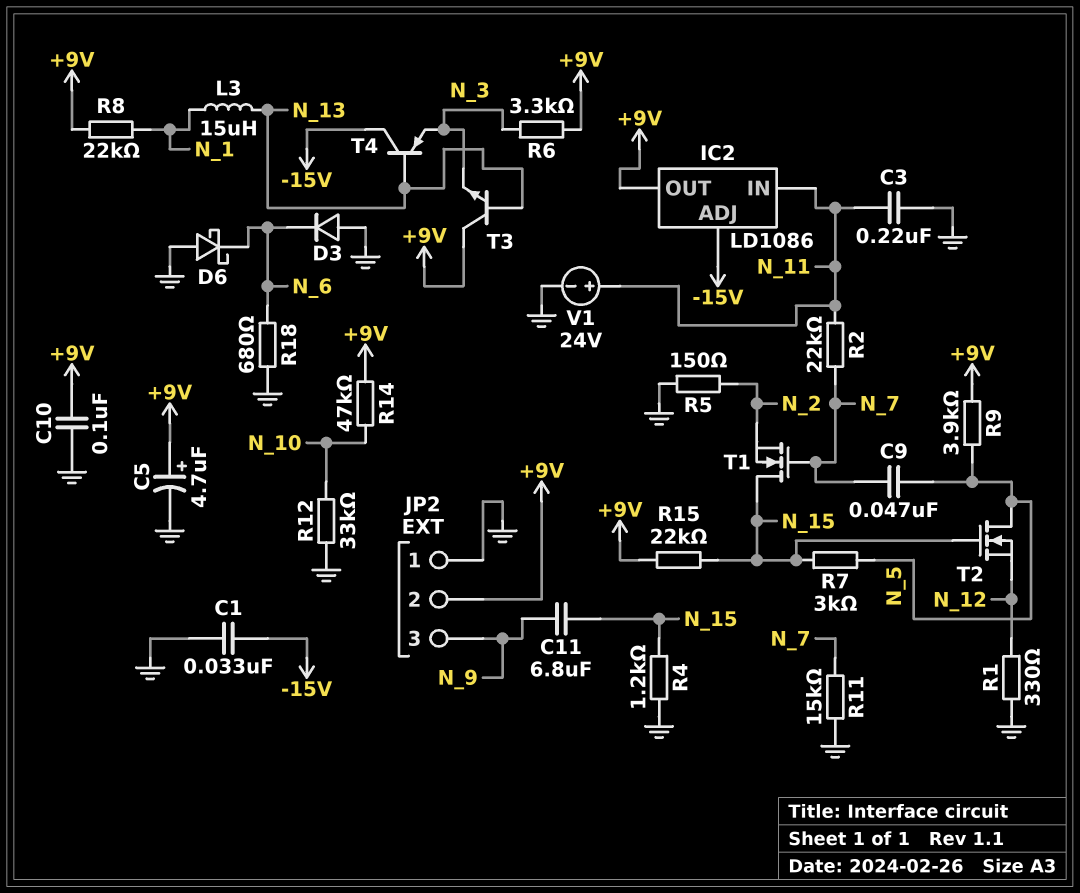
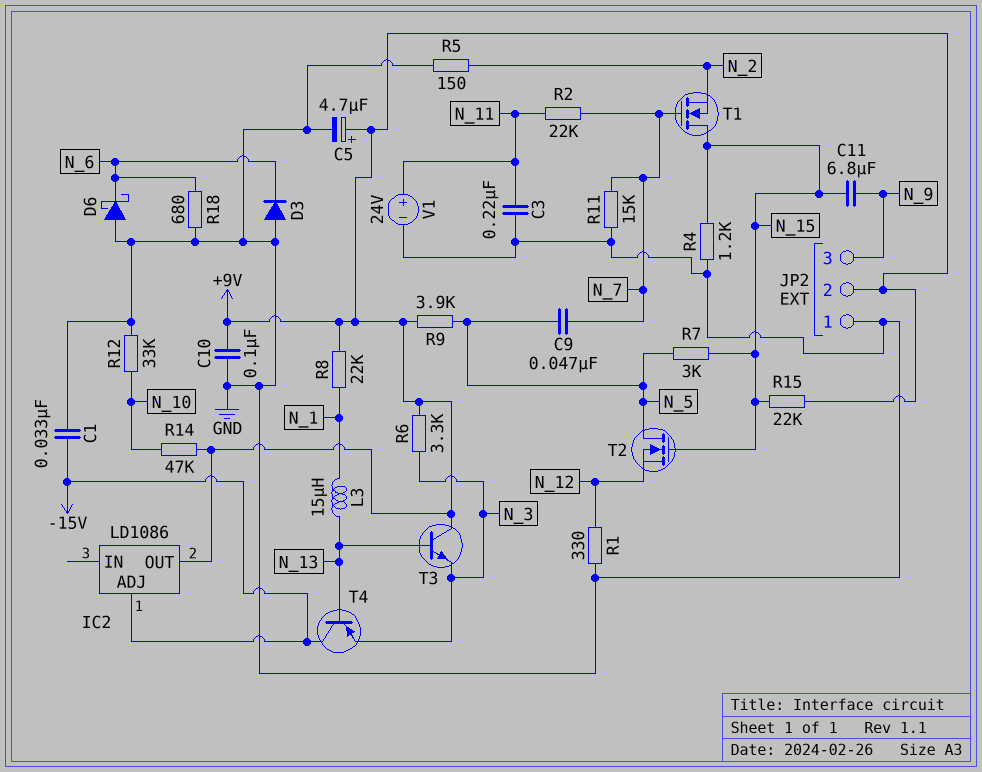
IC2 pin IN: N_11 -> none

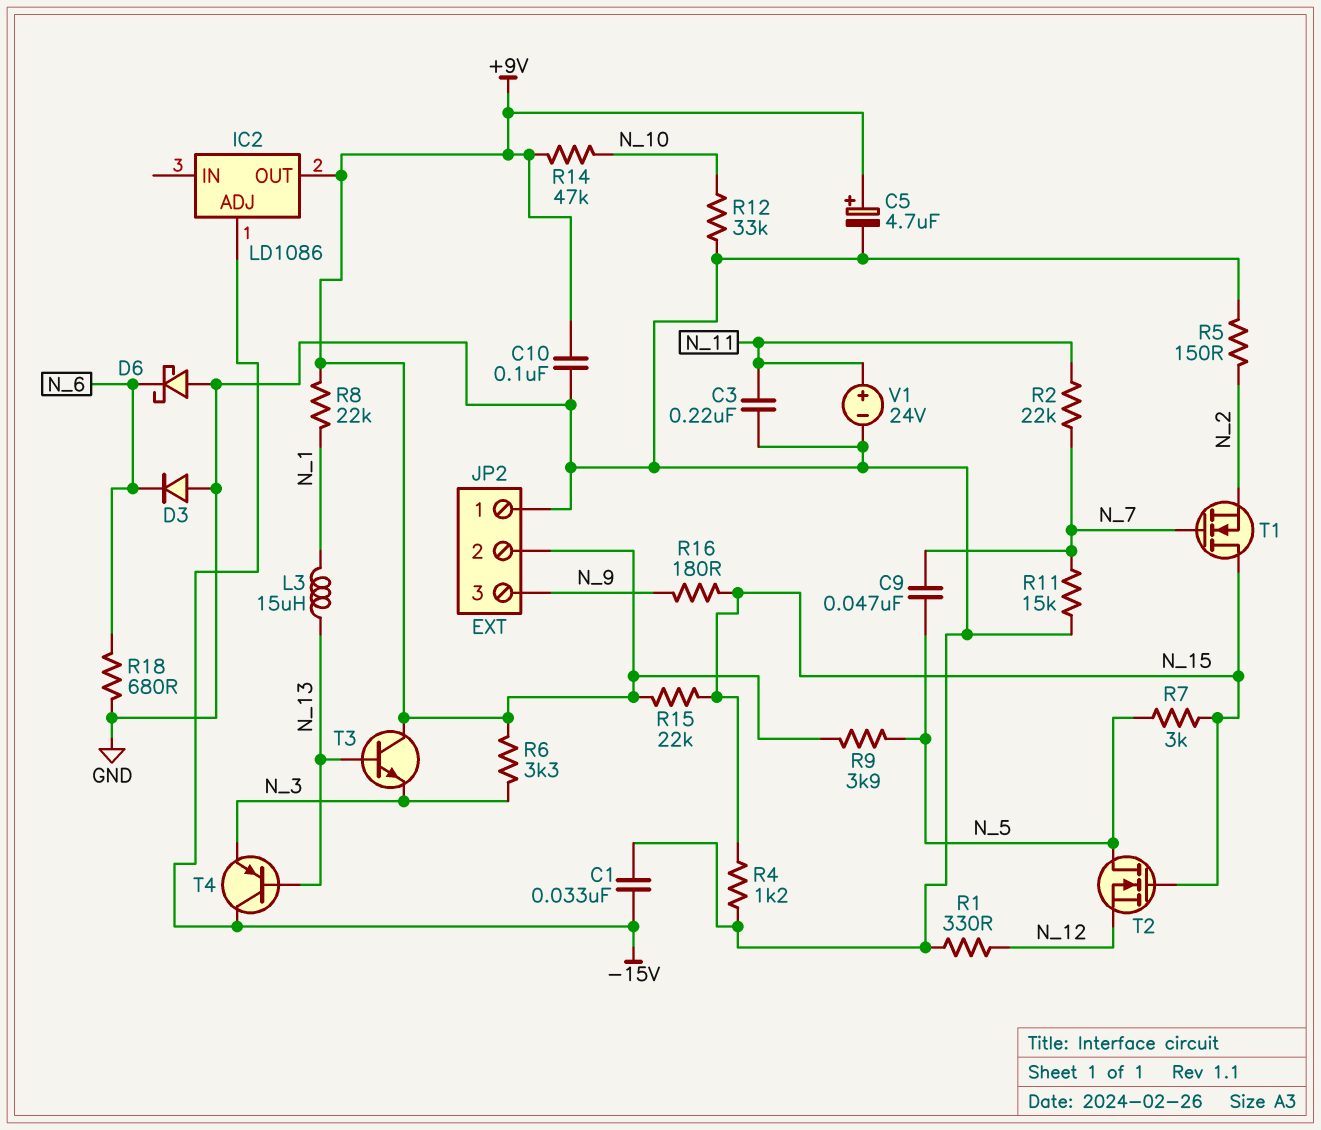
C11: 6.8uF (N_9, N_15) -> none
R16: none -> 180 (N_9, N_15)

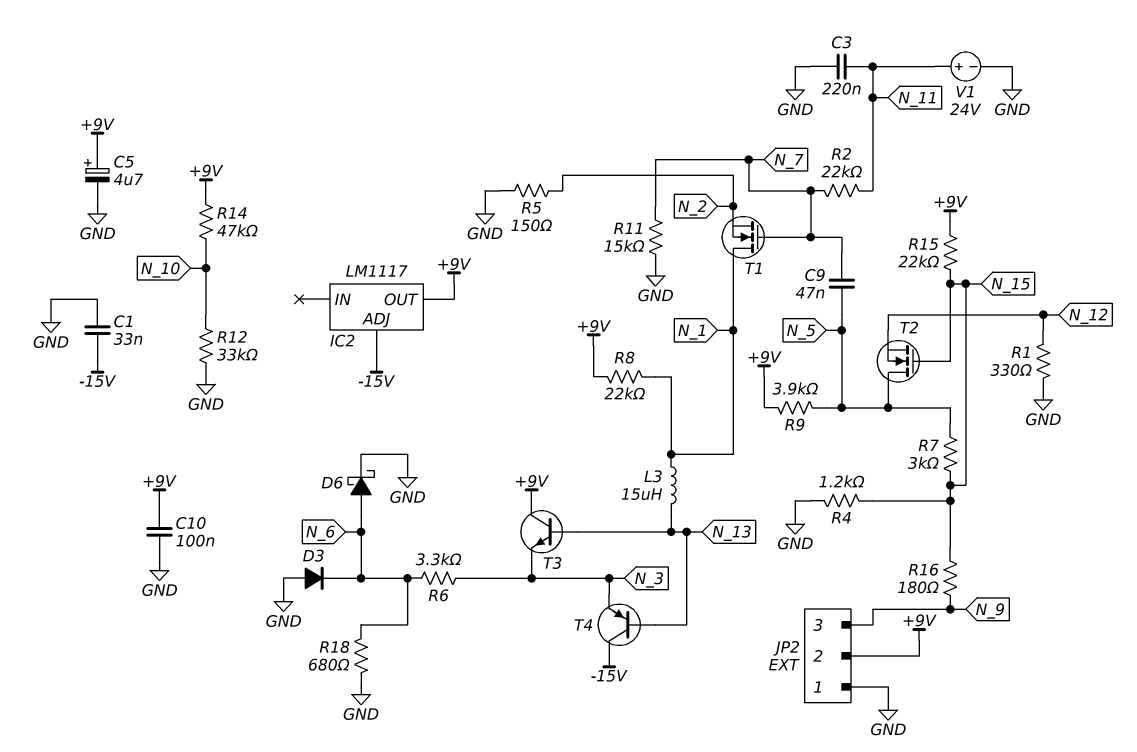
D6: schottky (A GND, K N_6) -> schottky (A N_6, K GND)
IC2: LD1086 -> LM1117
R6: 3.3k (+9V, N_3) -> 3.3k (N_3, N_6)
T1: NMOS (G N_7, D N_15, S N_2) -> NMOS (G N_7, D N_1, S N_2)

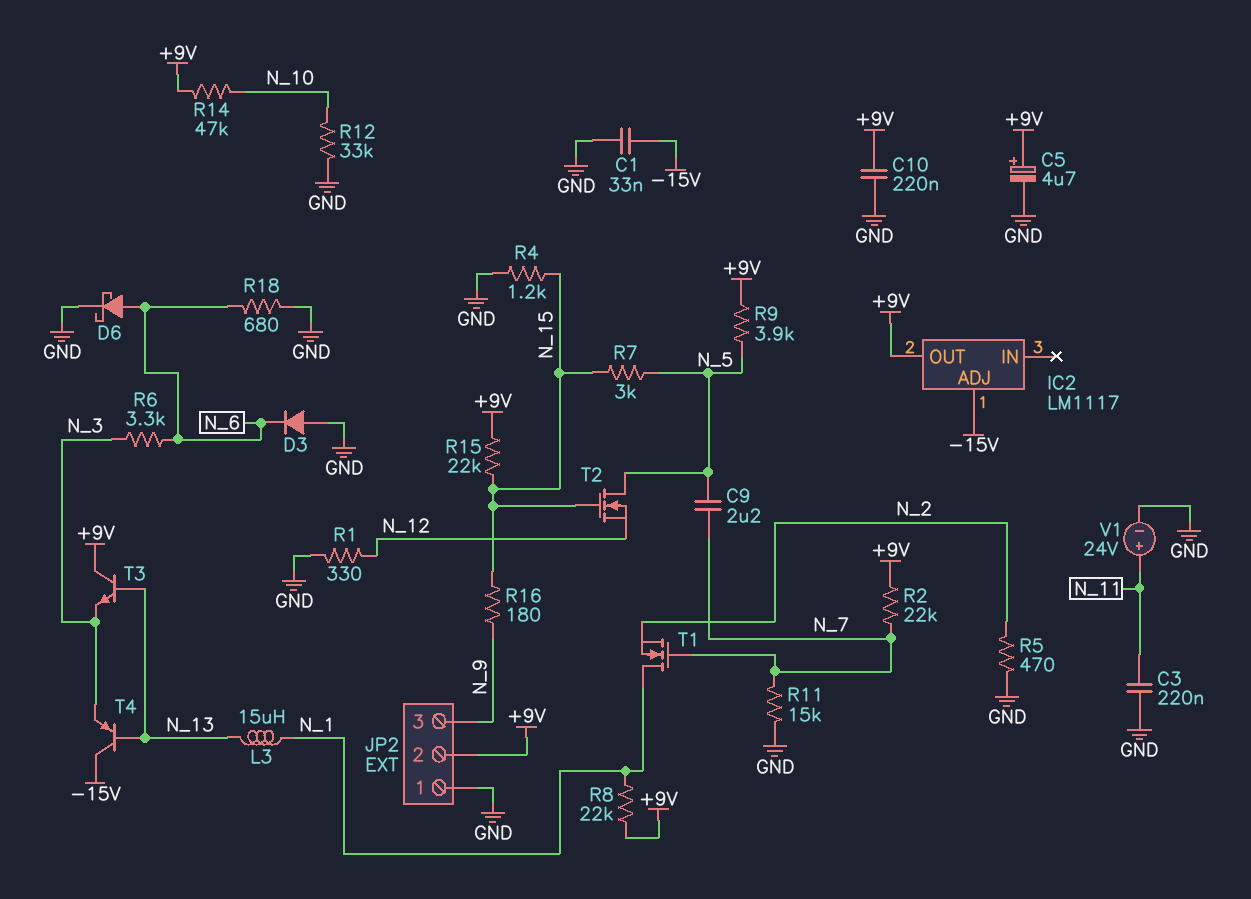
C9: 47nF (N_5, N_7) -> 2.2uF (N_5, N_7)
C10: 100nF (+9V, GND) -> 220nF (+9V, GND)
R2: 22k (N_7, N_11) -> 22k (+9V, N_7)
R5: 150 (GND, N_2) -> 470 (GND, N_2)

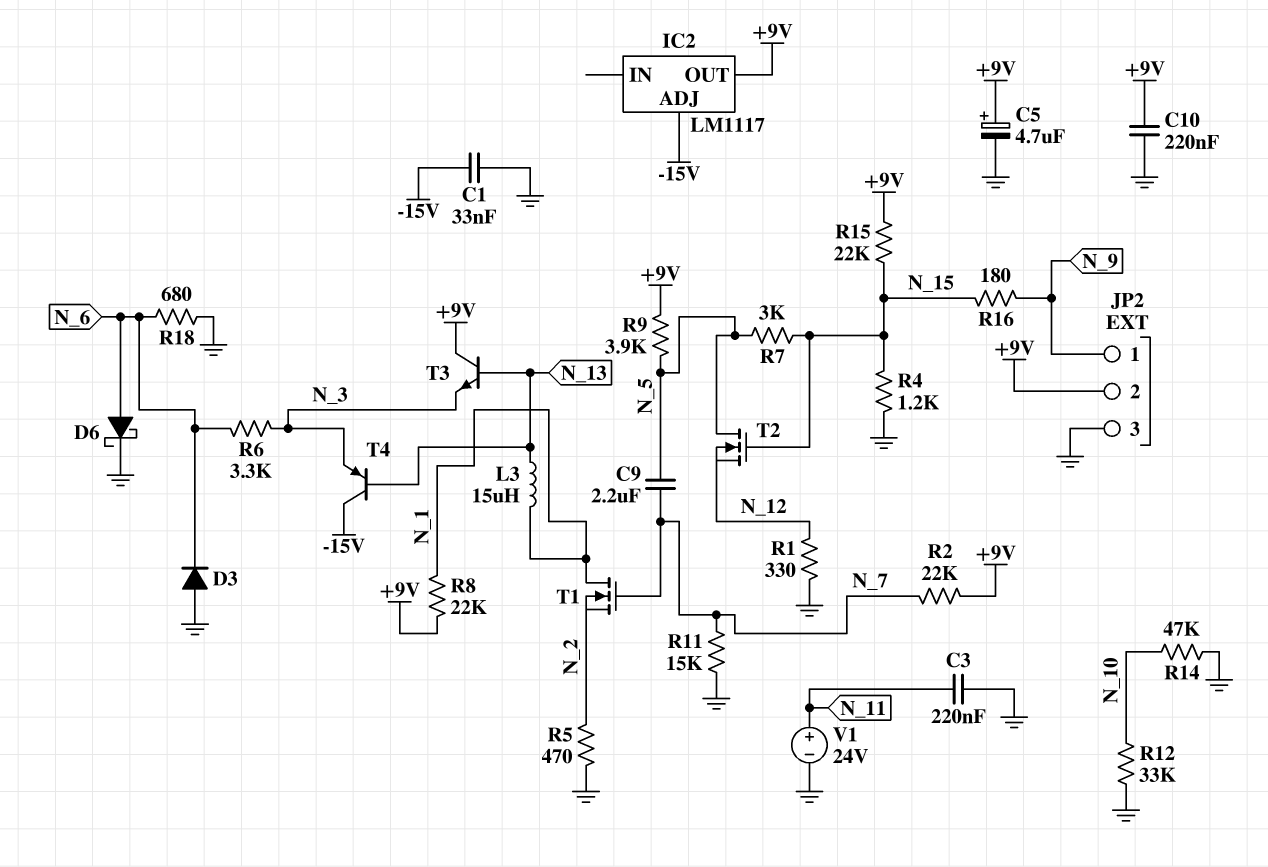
JP2 pin 1: GND -> N_9
JP2 pin 3: N_9 -> GND
R14: 47k (+9V, N_10) -> 47k (GND, N_10)

